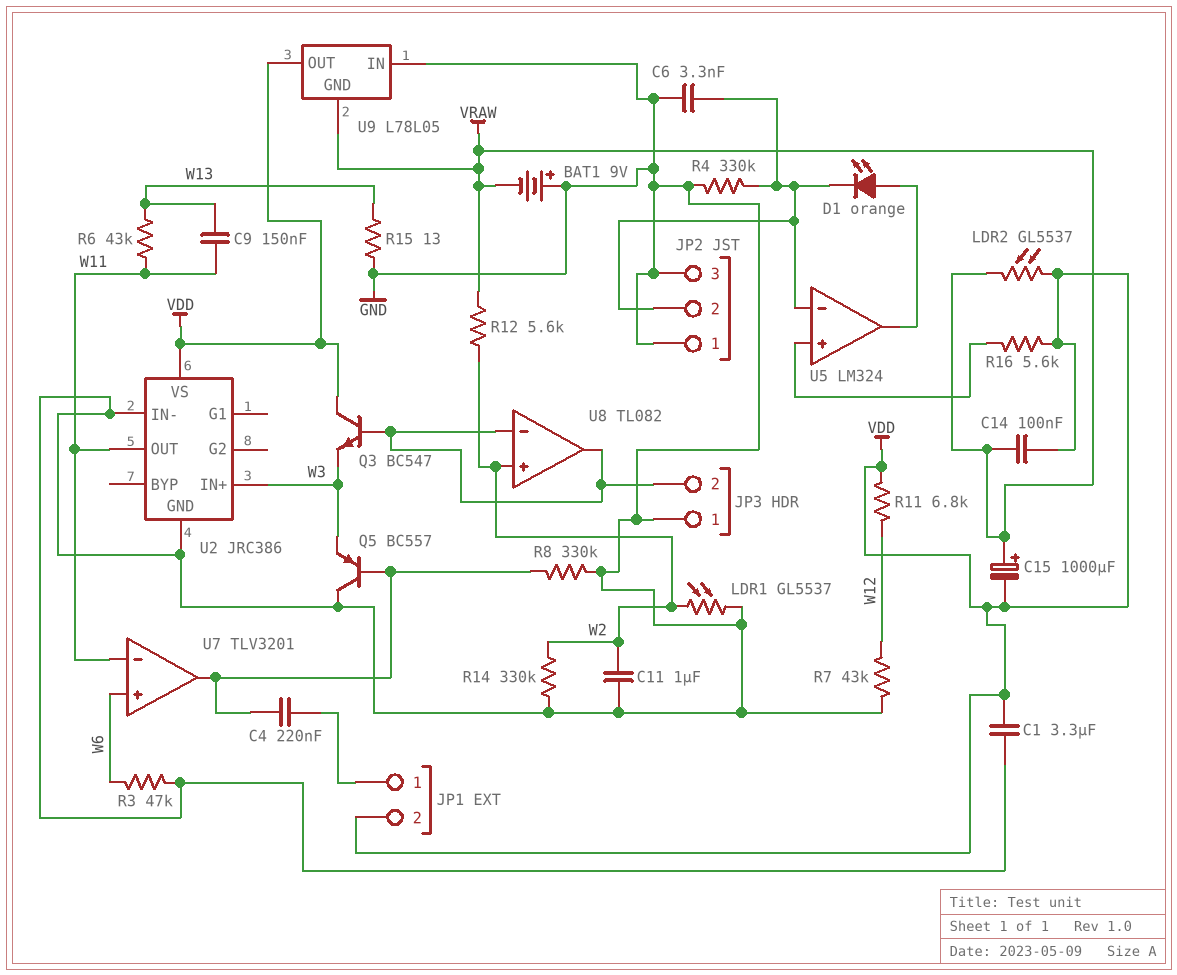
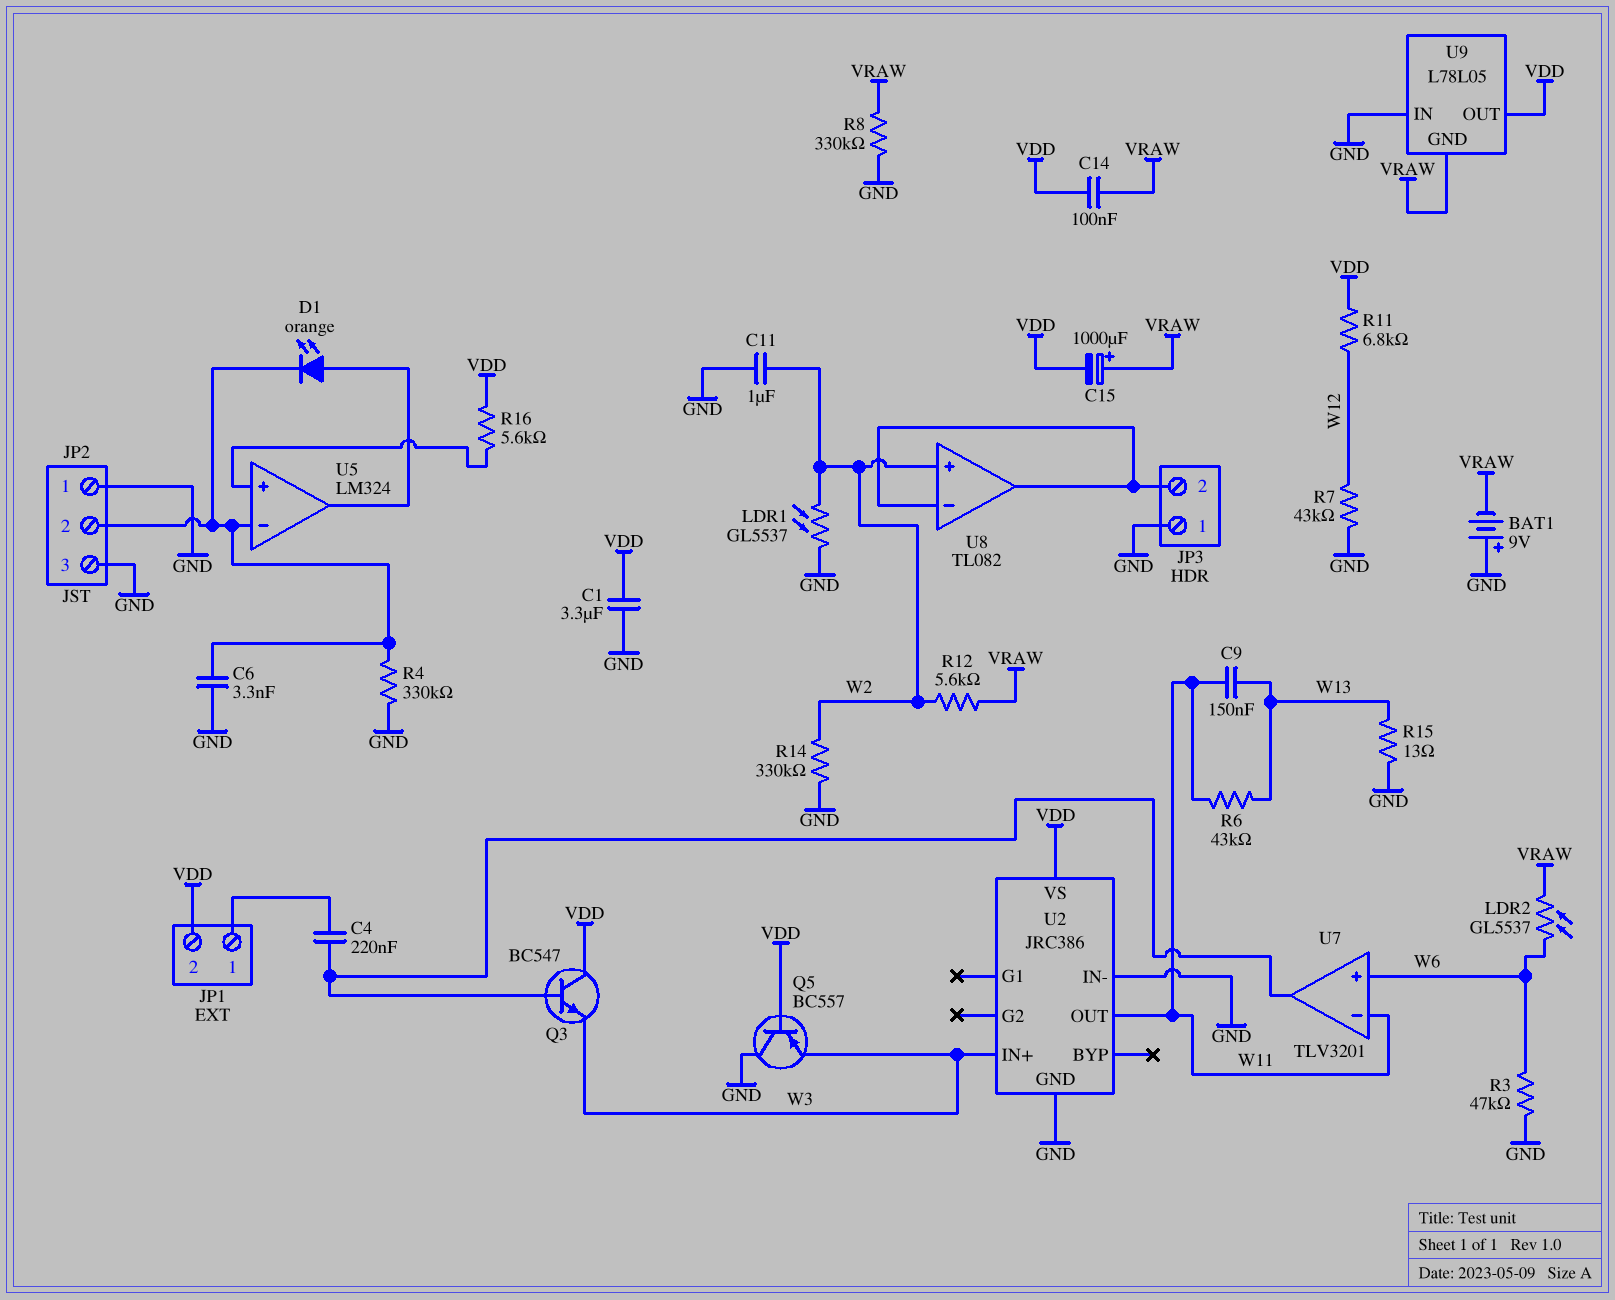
LDR2: GL5537 (VDD, VRAW) -> GL5537 (VRAW, W6)
Q3: NPN BC547 (B JP3/2, C VDD, E W3) -> NPN BC547 (B U7/out, C VDD, E W3)
Q5: PNP BC557 (B U7/out, C GND, E W3) -> PNP BC557 (B VDD, C GND, E W3)
R8: 330k (GND, U7/out) -> 330k (GND, VRAW)

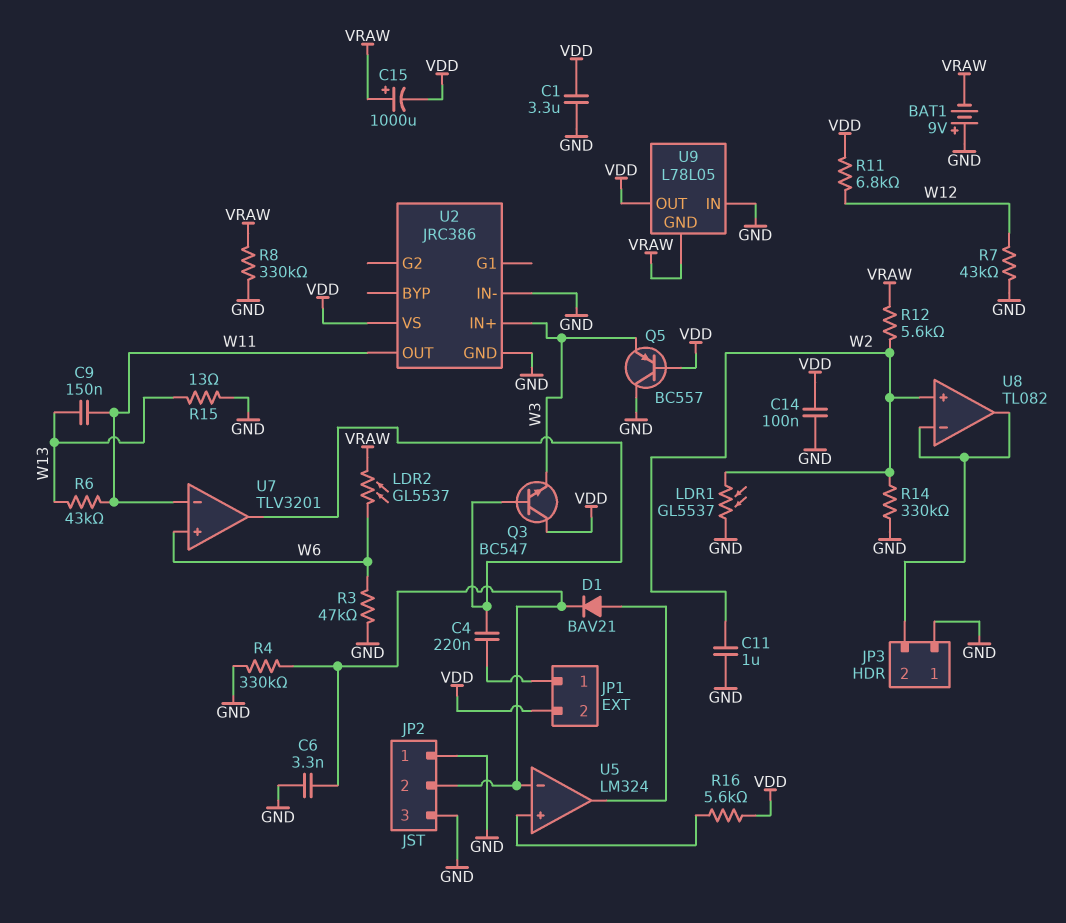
C14: 100nF (VDD, VRAW) -> 100nF (GND, VDD)
D1: LED orange (A U5/out, K JP2/2) -> diode BAV21 (A U5/out, K JP2/2)

